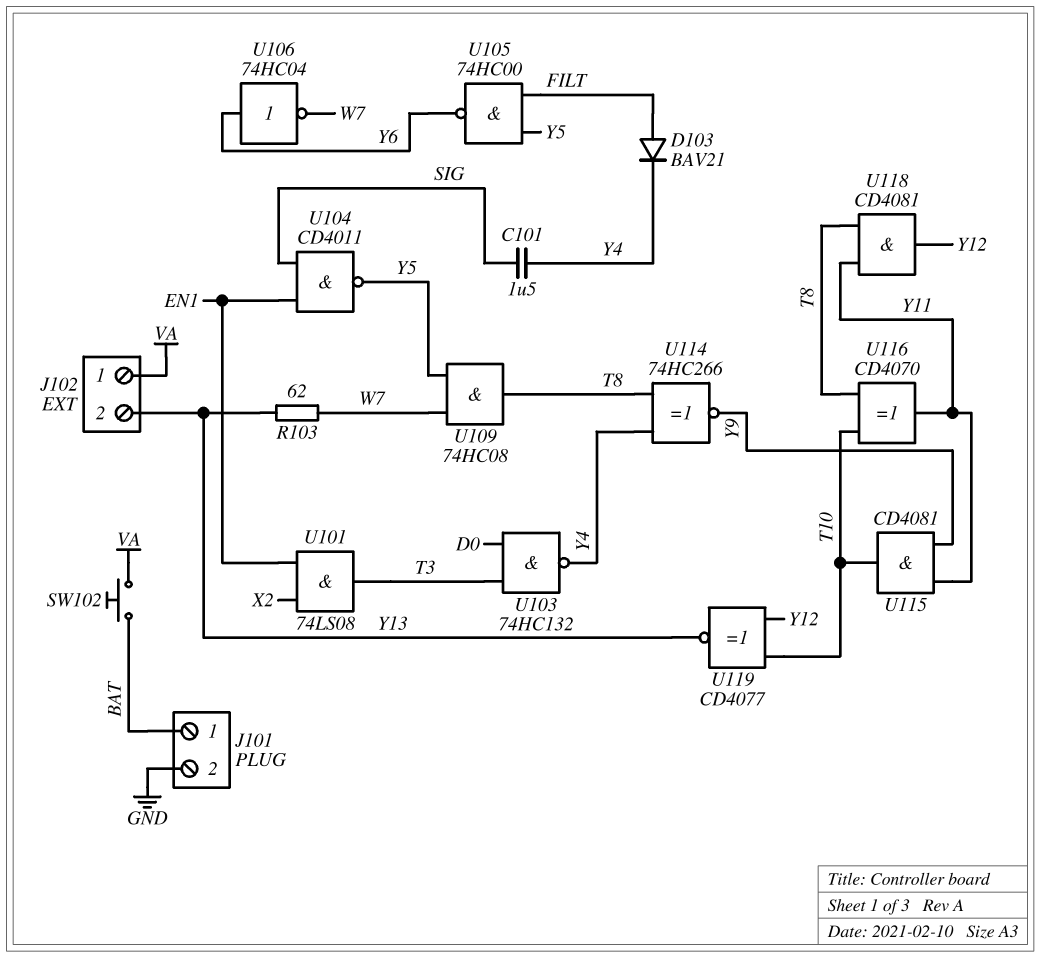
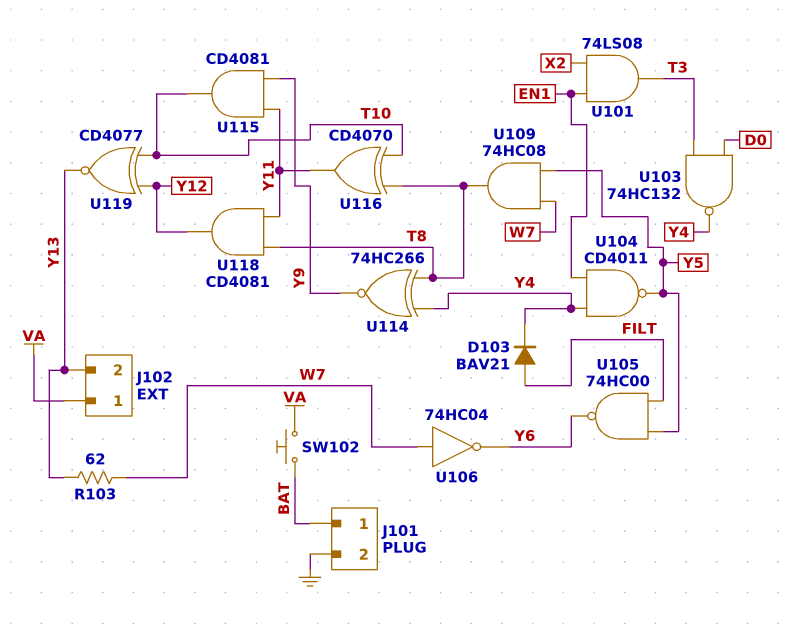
C101: 1.5uF (SIG, Y4) -> none
U104: NAND CD4011 (in EN1, in SIG, out Y5) -> NAND CD4011 (in EN1, in Y4, out Y5)
U106: NOT 74HC04 (in Y6, out W7) -> NOT 74HC04 (in W7, out Y6)

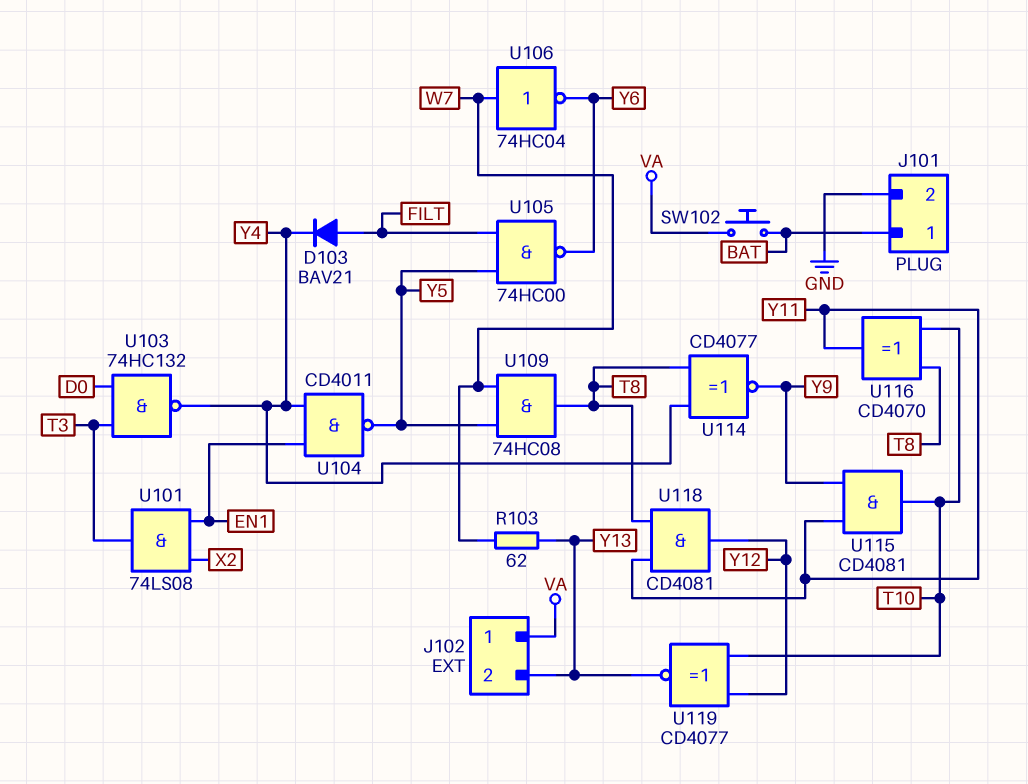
U114: XNOR 74HC266 (in T8, in Y4, out Y9) -> XNOR CD4077 (in T8, in Y4, out Y9)

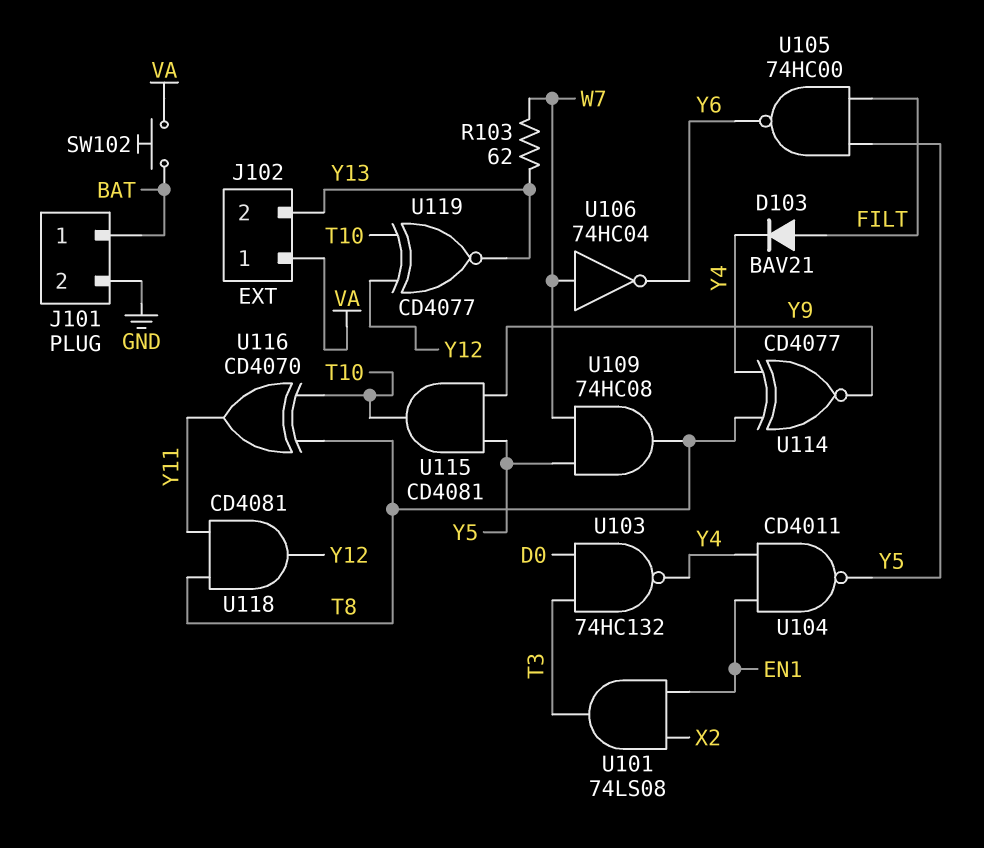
U115: AND CD4081 (in Y9, in Y11, out T10) -> AND CD4081 (in Y5, in Y9, out T10)

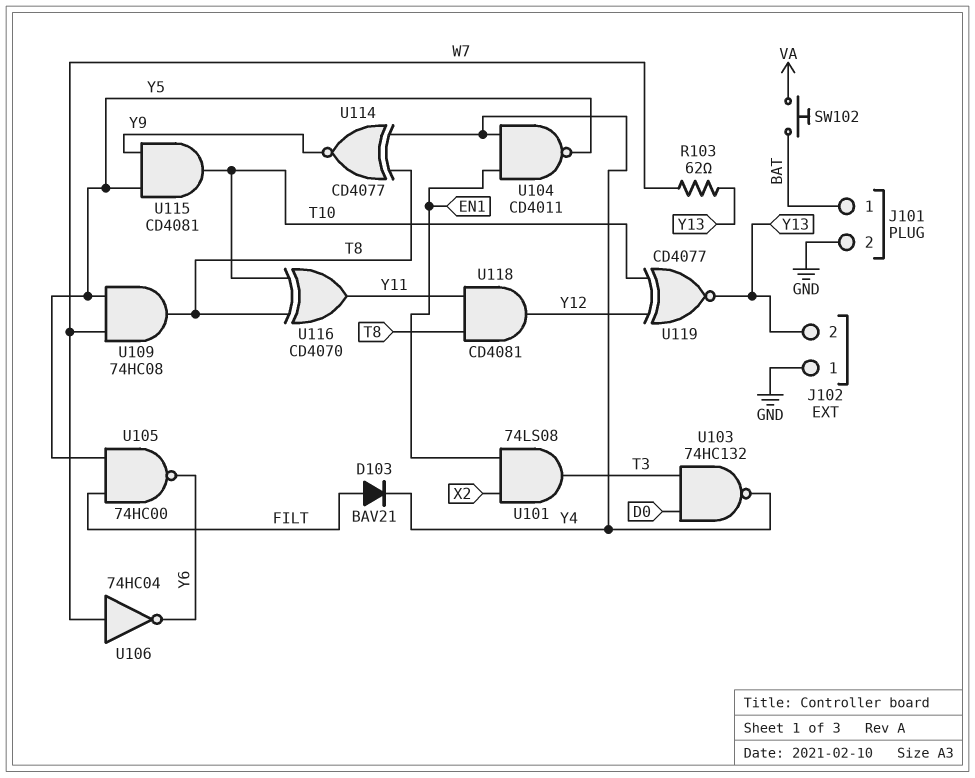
J102 pin 1: VA -> GND

